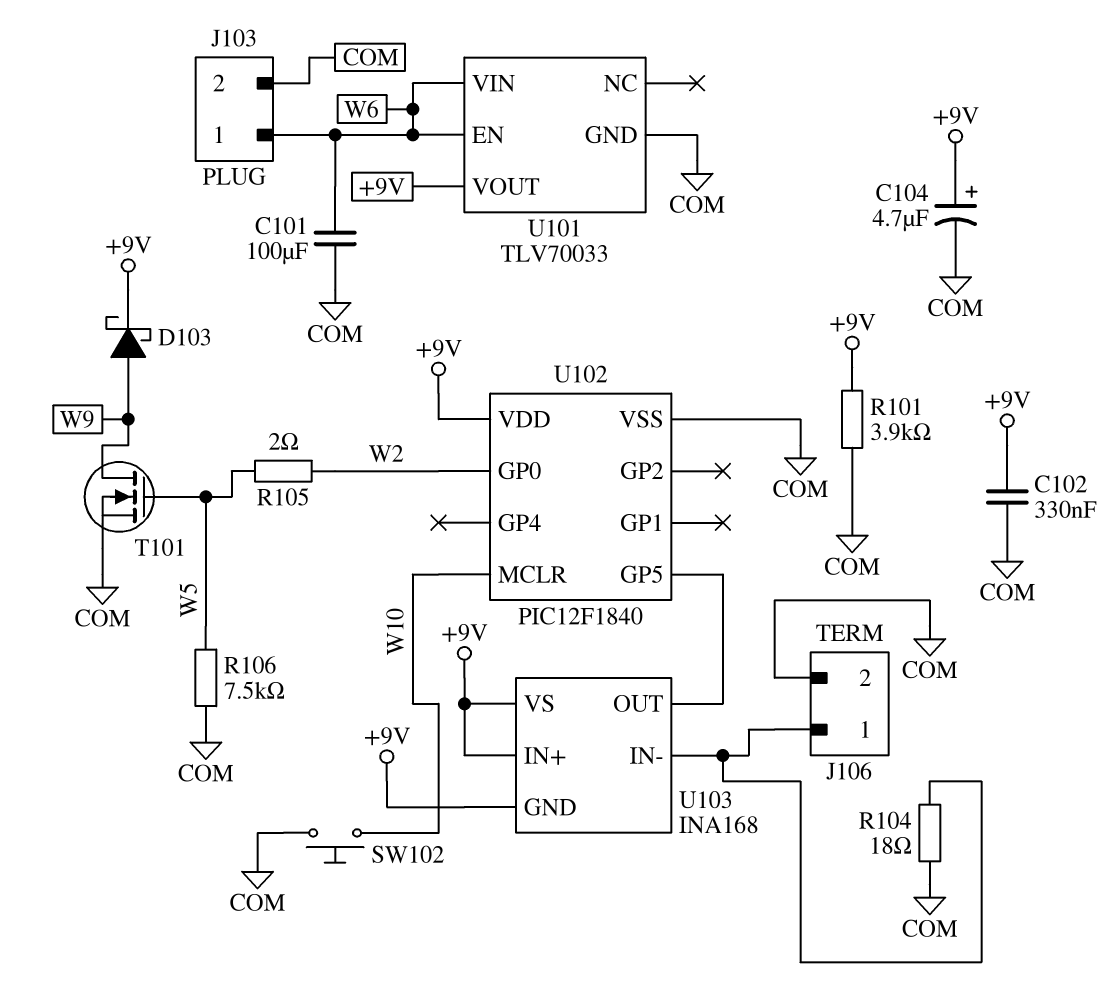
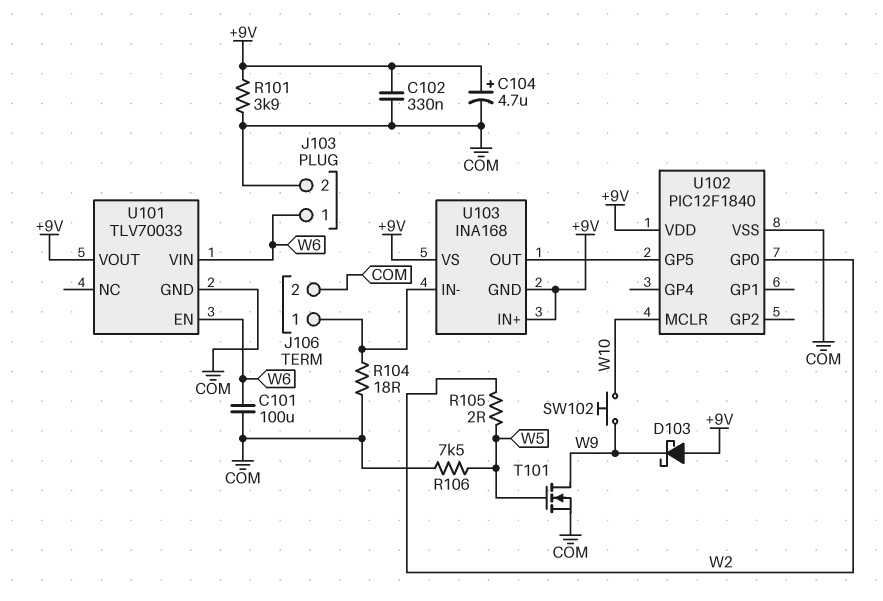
D103: schottky (A W9, K +9V) -> schottky (A +9V, K W9)
SW102: button (COM, W10) -> button (W9, W10)

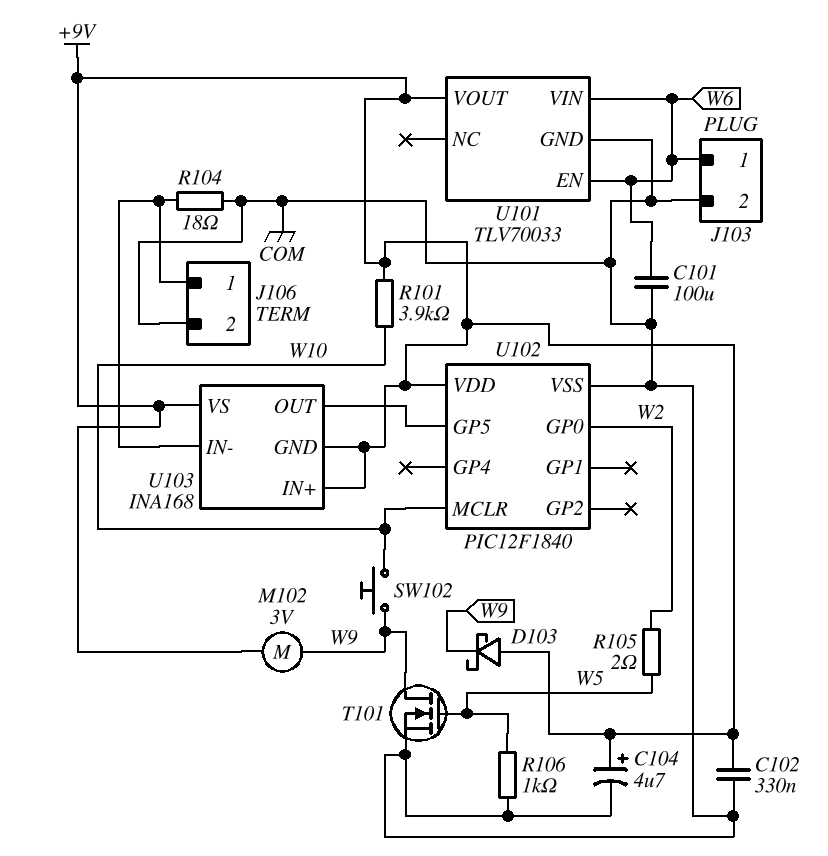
M102: none -> motor 3V (+9V, W9)
R101: 3.9k (+9V, COM) -> 3.9k (+9V, W10)
R106: 7.5k (COM, W5) -> 1k (COM, W5)

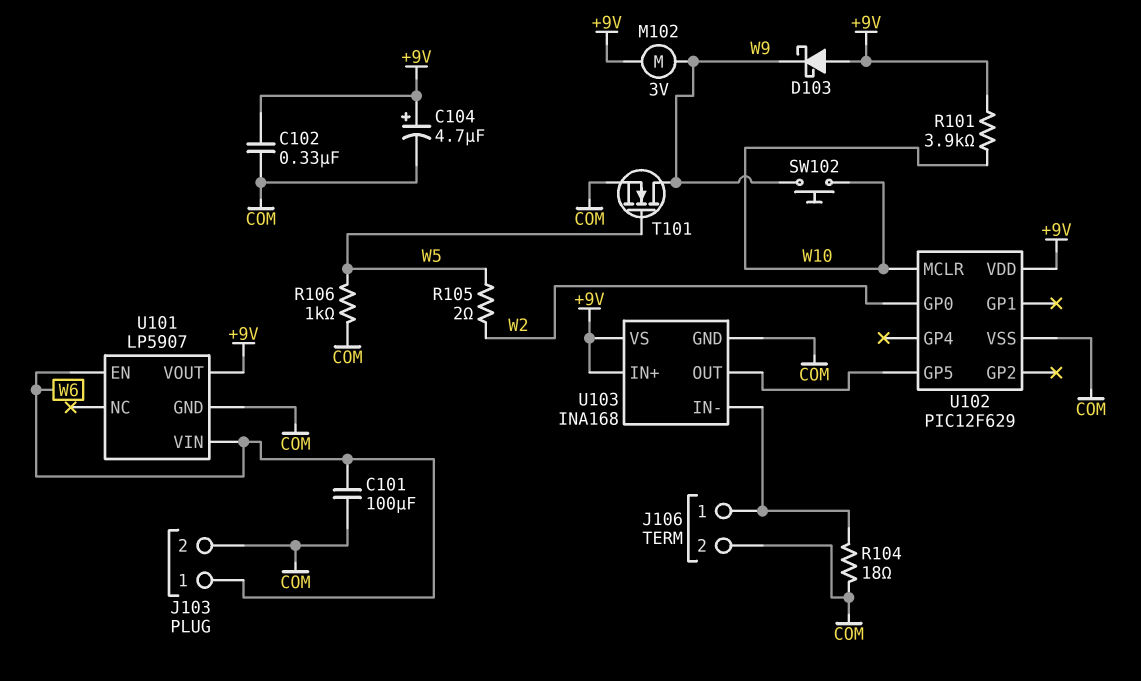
U101: TLV70033 -> LP5907
U102: PIC12F1840 -> PIC12F629
U103 pin GND: +9V -> COM

